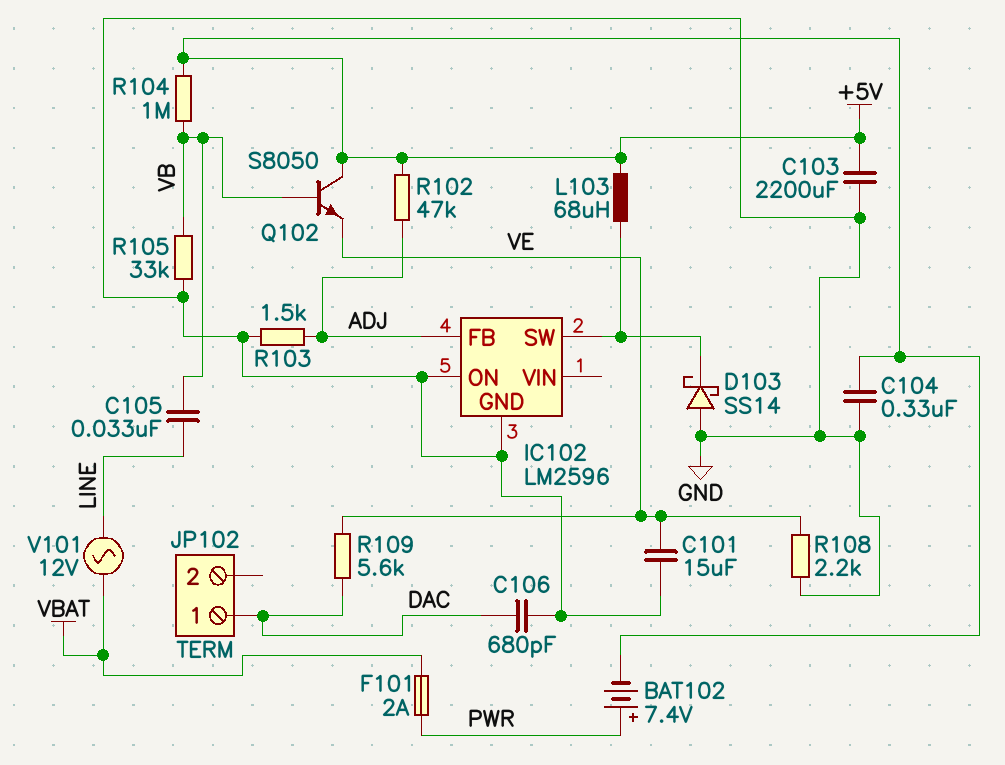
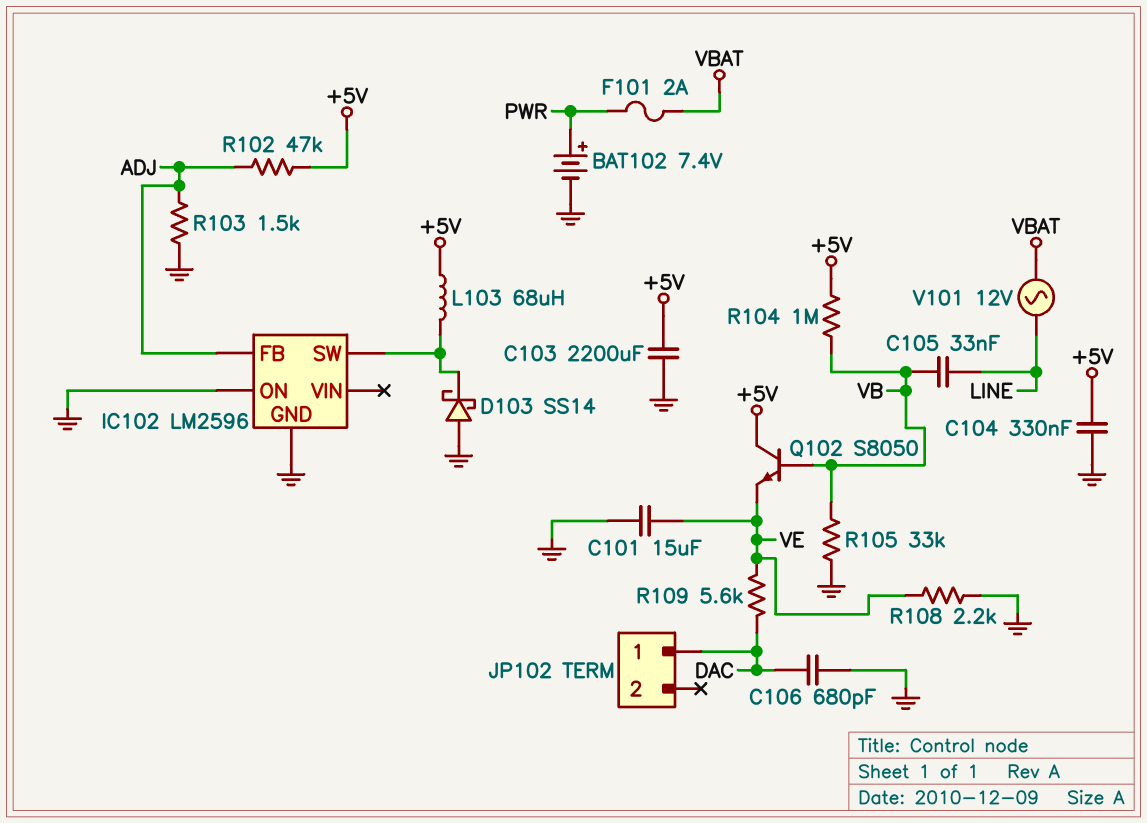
BAT102: 7.4V (plus PWR, minus +5V) -> 7.4V (plus PWR, minus GND)

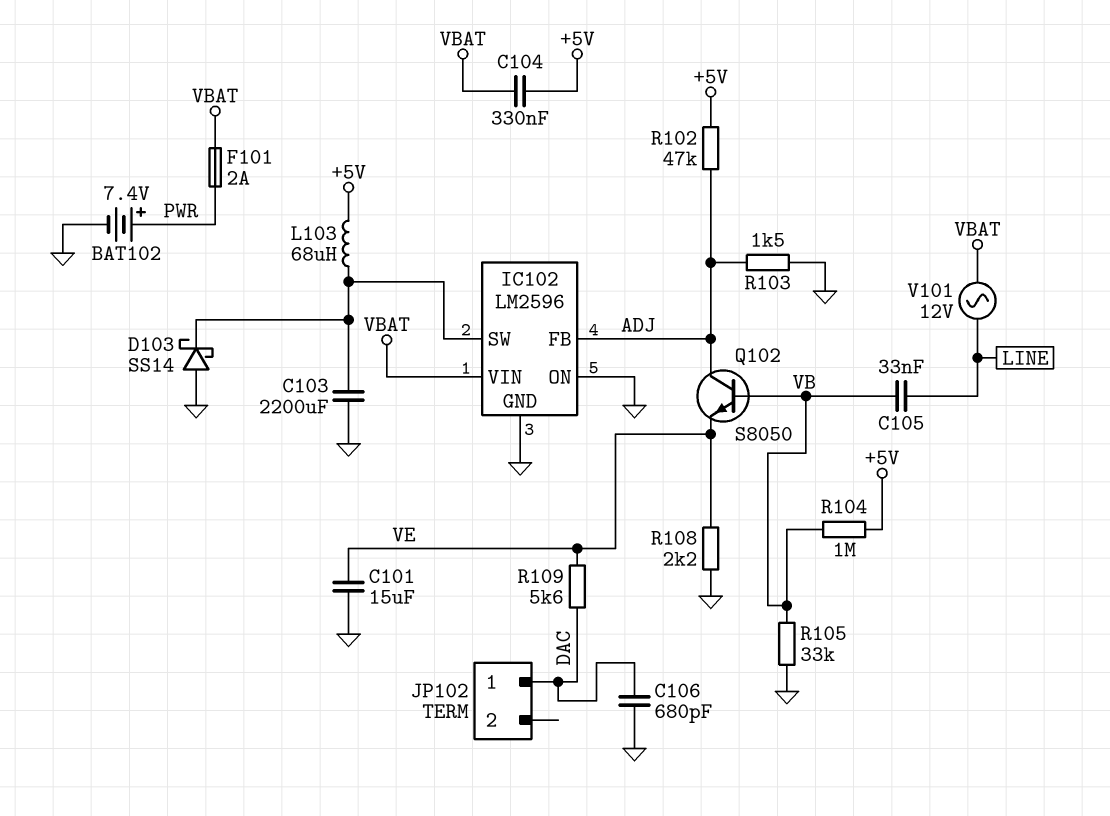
C103: 2200uF (+5V, GND) -> 2200uF (GND, IC102/SW)
C104: 330nF (+5V, GND) -> 330nF (+5V, VBAT)
IC102 pin VIN: none -> VBAT
Q102: NPN S8050 (B VB, C +5V, E VE) -> NPN S8050 (B VB, C ADJ, E VE)

